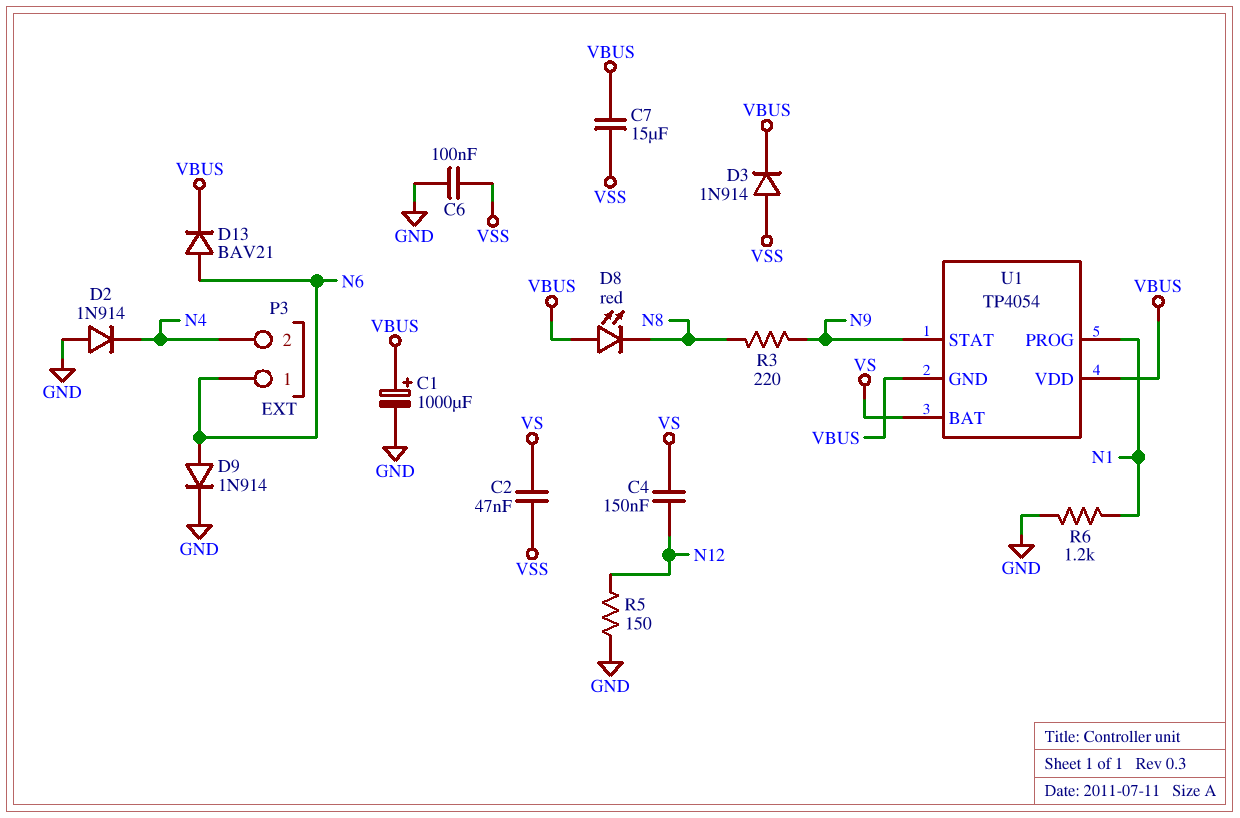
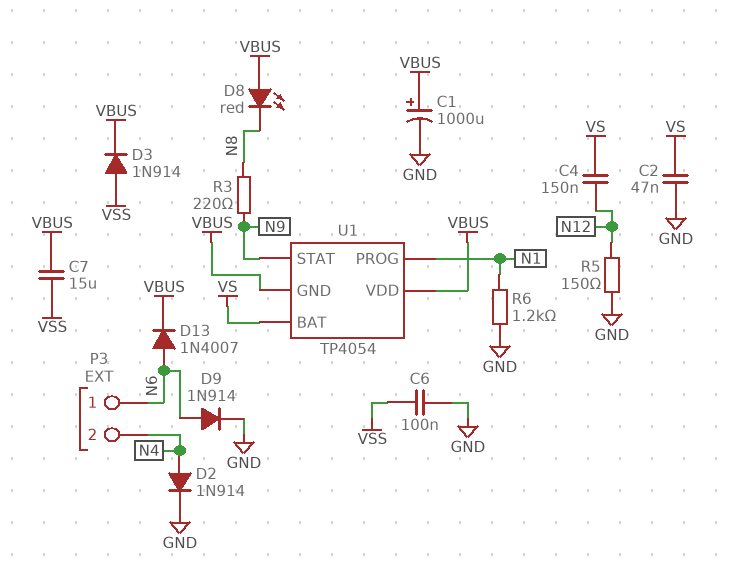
C2: 47nF (VS, VSS) -> 47nF (GND, VS)
D2: diode 1N914 (A GND, K N4) -> diode 1N914 (A N4, K GND)
D13: diode BAV21 (A N6, K VBUS) -> diode 1N4007 (A N6, K VBUS)

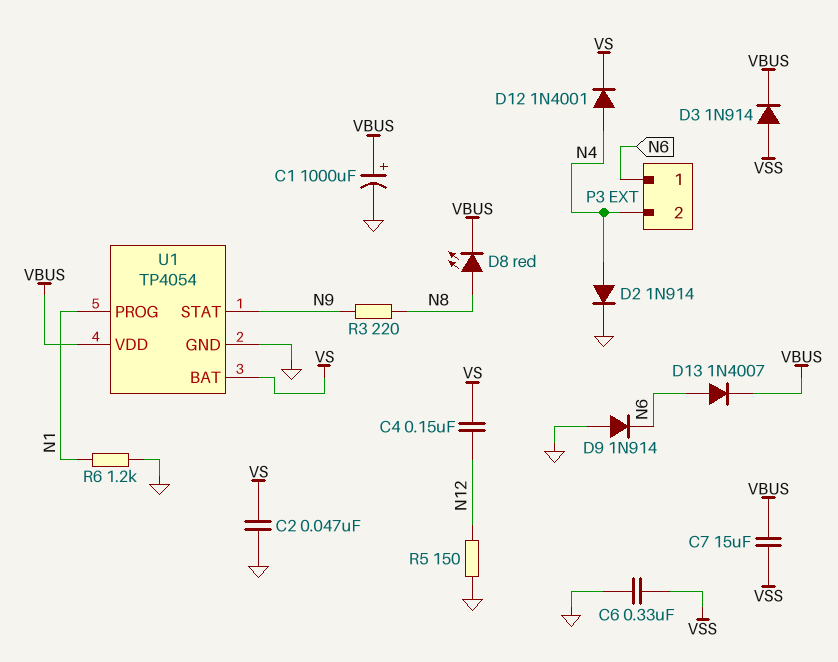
C6: 100nF (GND, VSS) -> 330nF (GND, VSS)
D8: LED red (A VBUS, K N8) -> LED red (A N8, K VBUS)
D9: diode 1N914 (A N6, K GND) -> diode 1N914 (A GND, K N6)
D12: none -> diode 1N4001 (A N4, K VS)
U1 pin GND: VBUS -> GND

